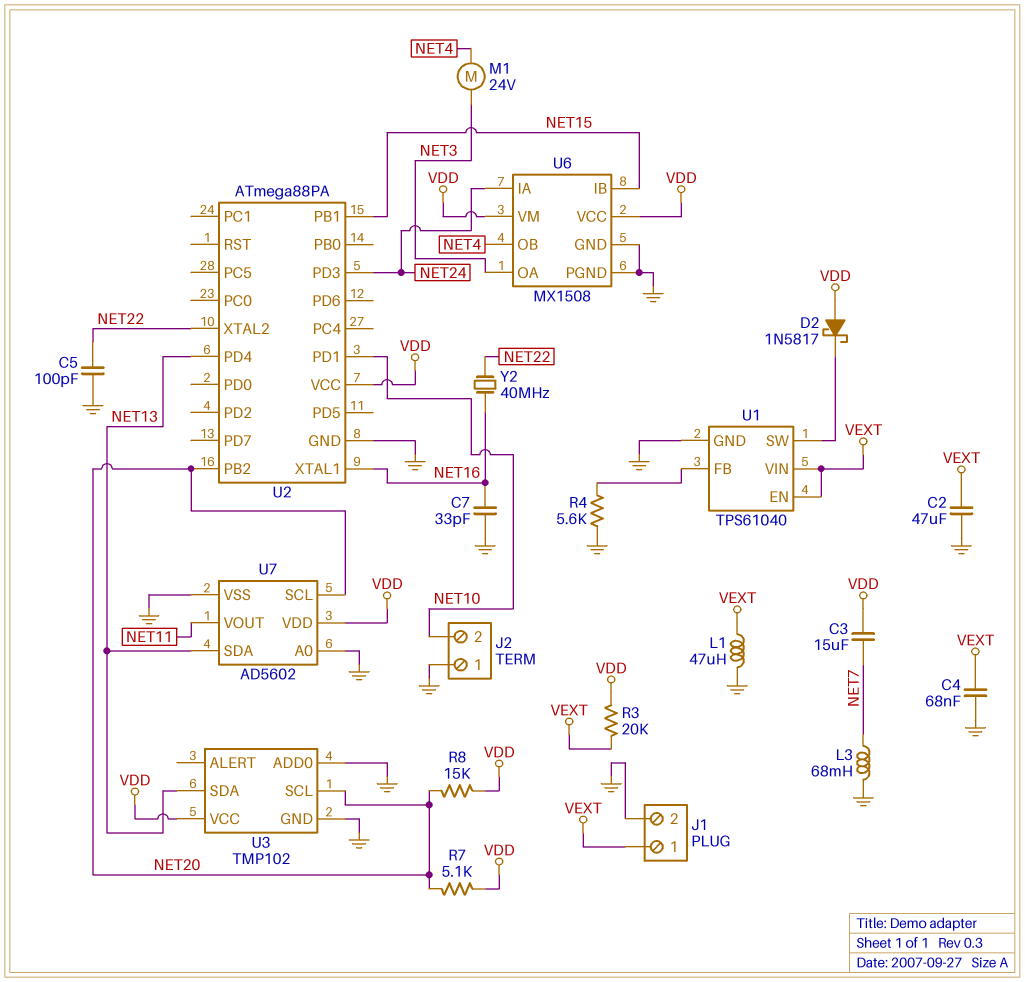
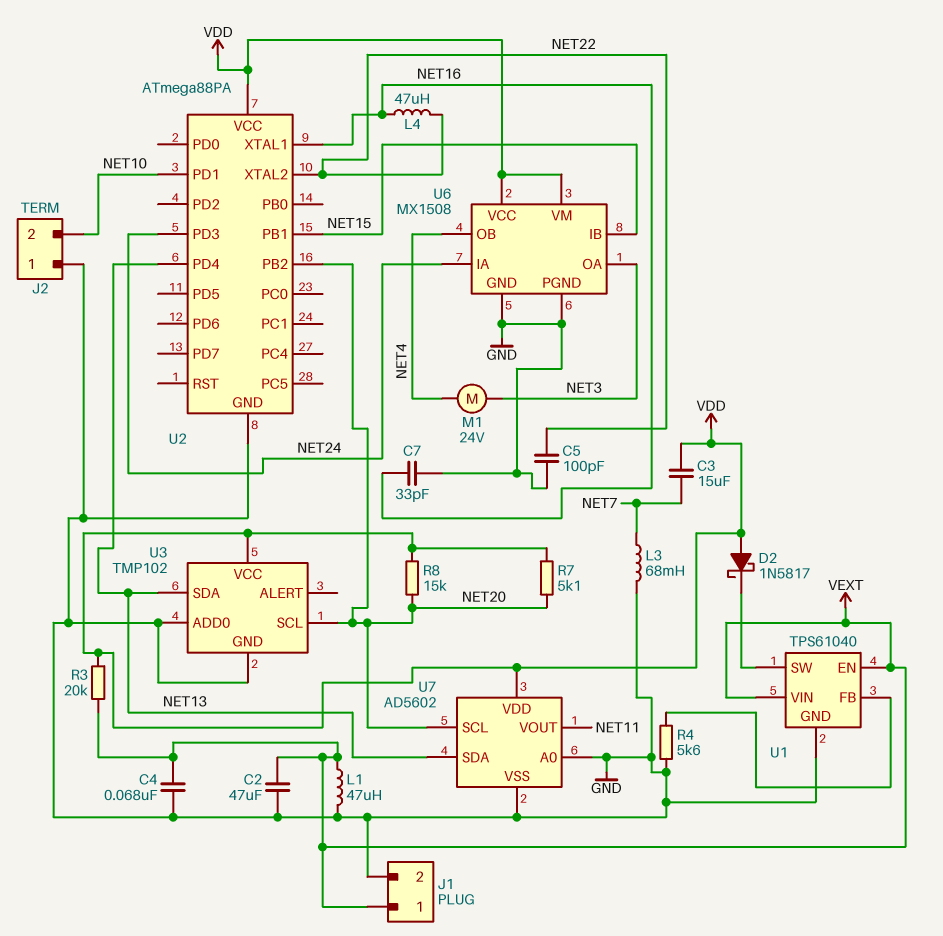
L4: none -> 47uH (NET16, NET22)
Y2: 40MHz (NET16, NET22) -> none

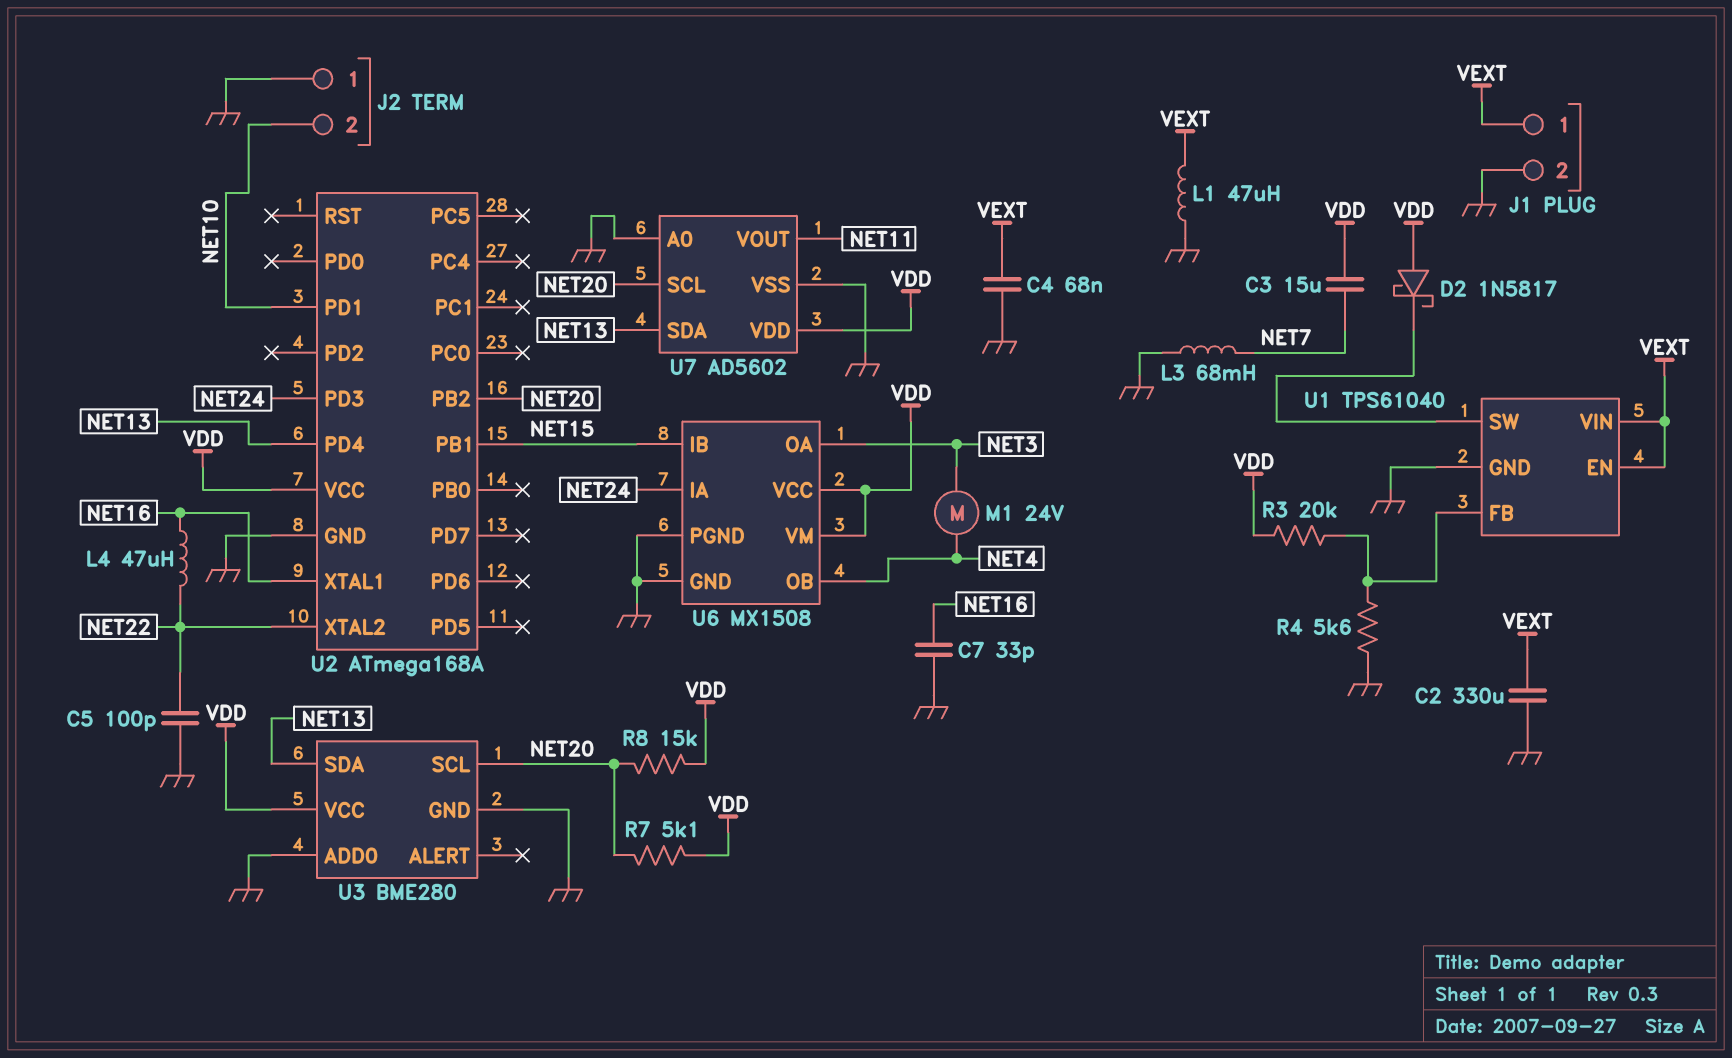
C2: 47uF (GND, VEXT) -> 330uF (GND, VEXT)
R3: 20k (VDD, VEXT) -> 20k (U1/FB, VDD)
U2: ATmega88PA -> ATmega168A
U3: TMP102 -> BME280

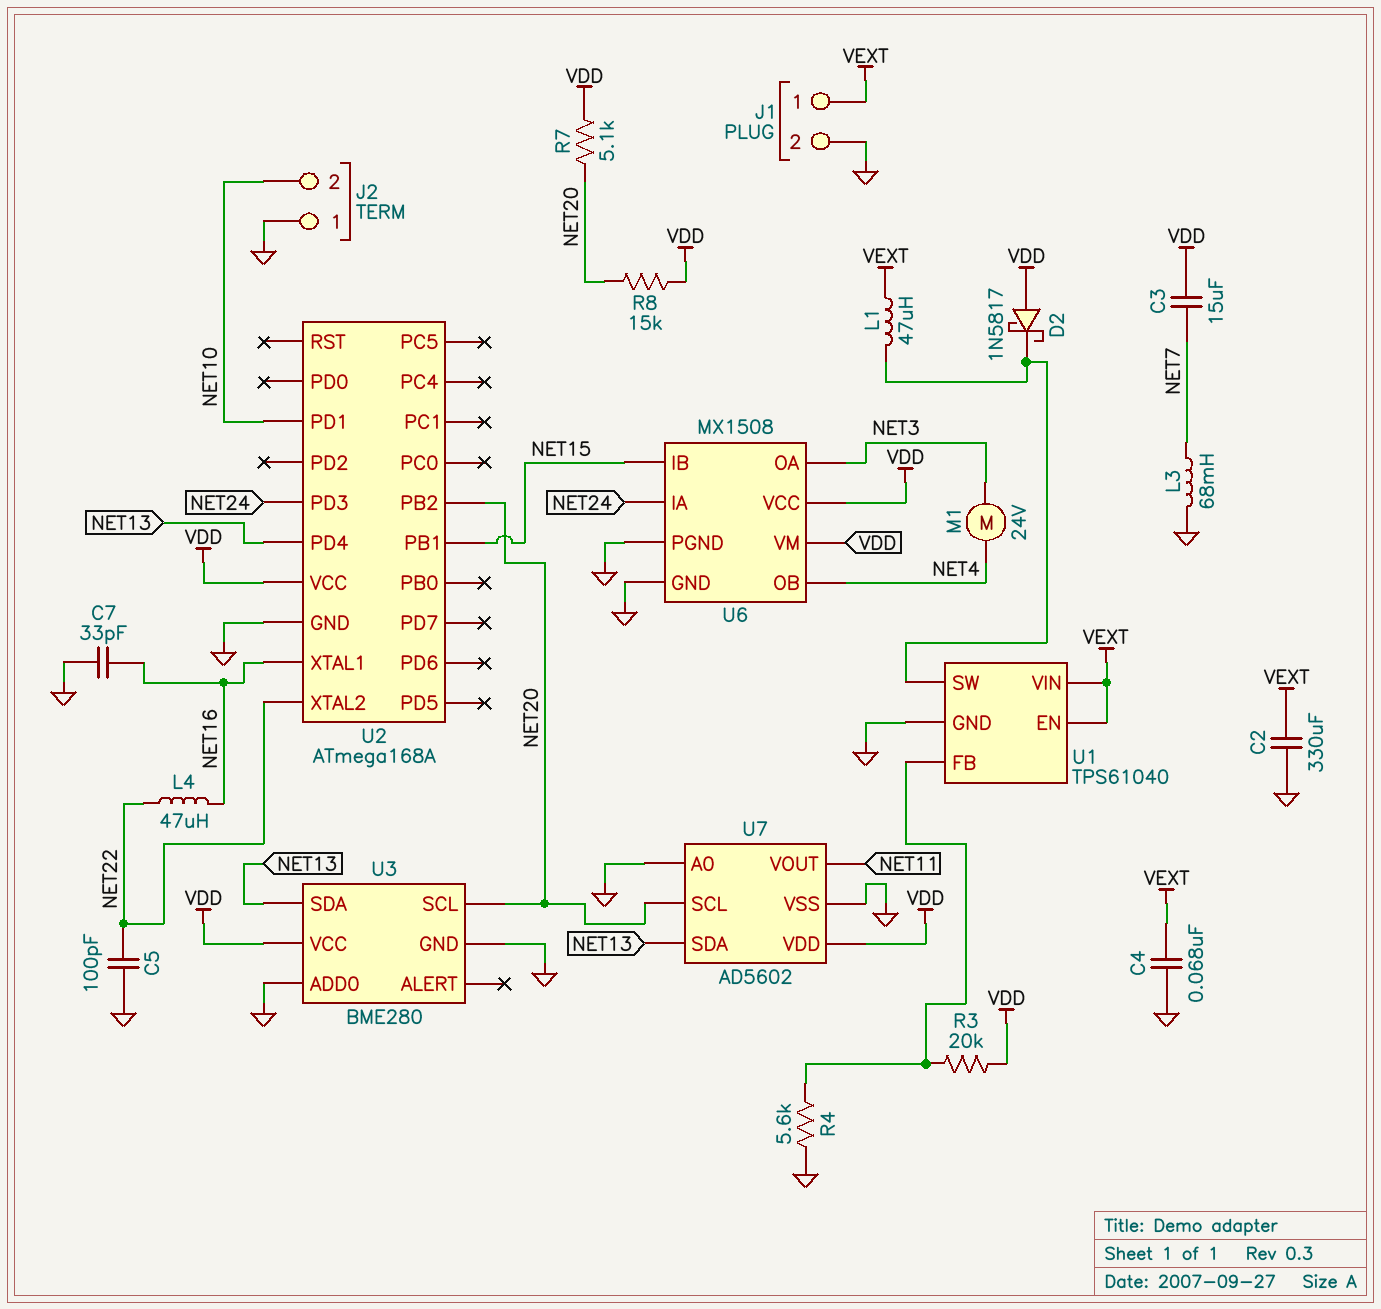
L1: 47uH (GND, VEXT) -> 47uH (U1/SW, VEXT)

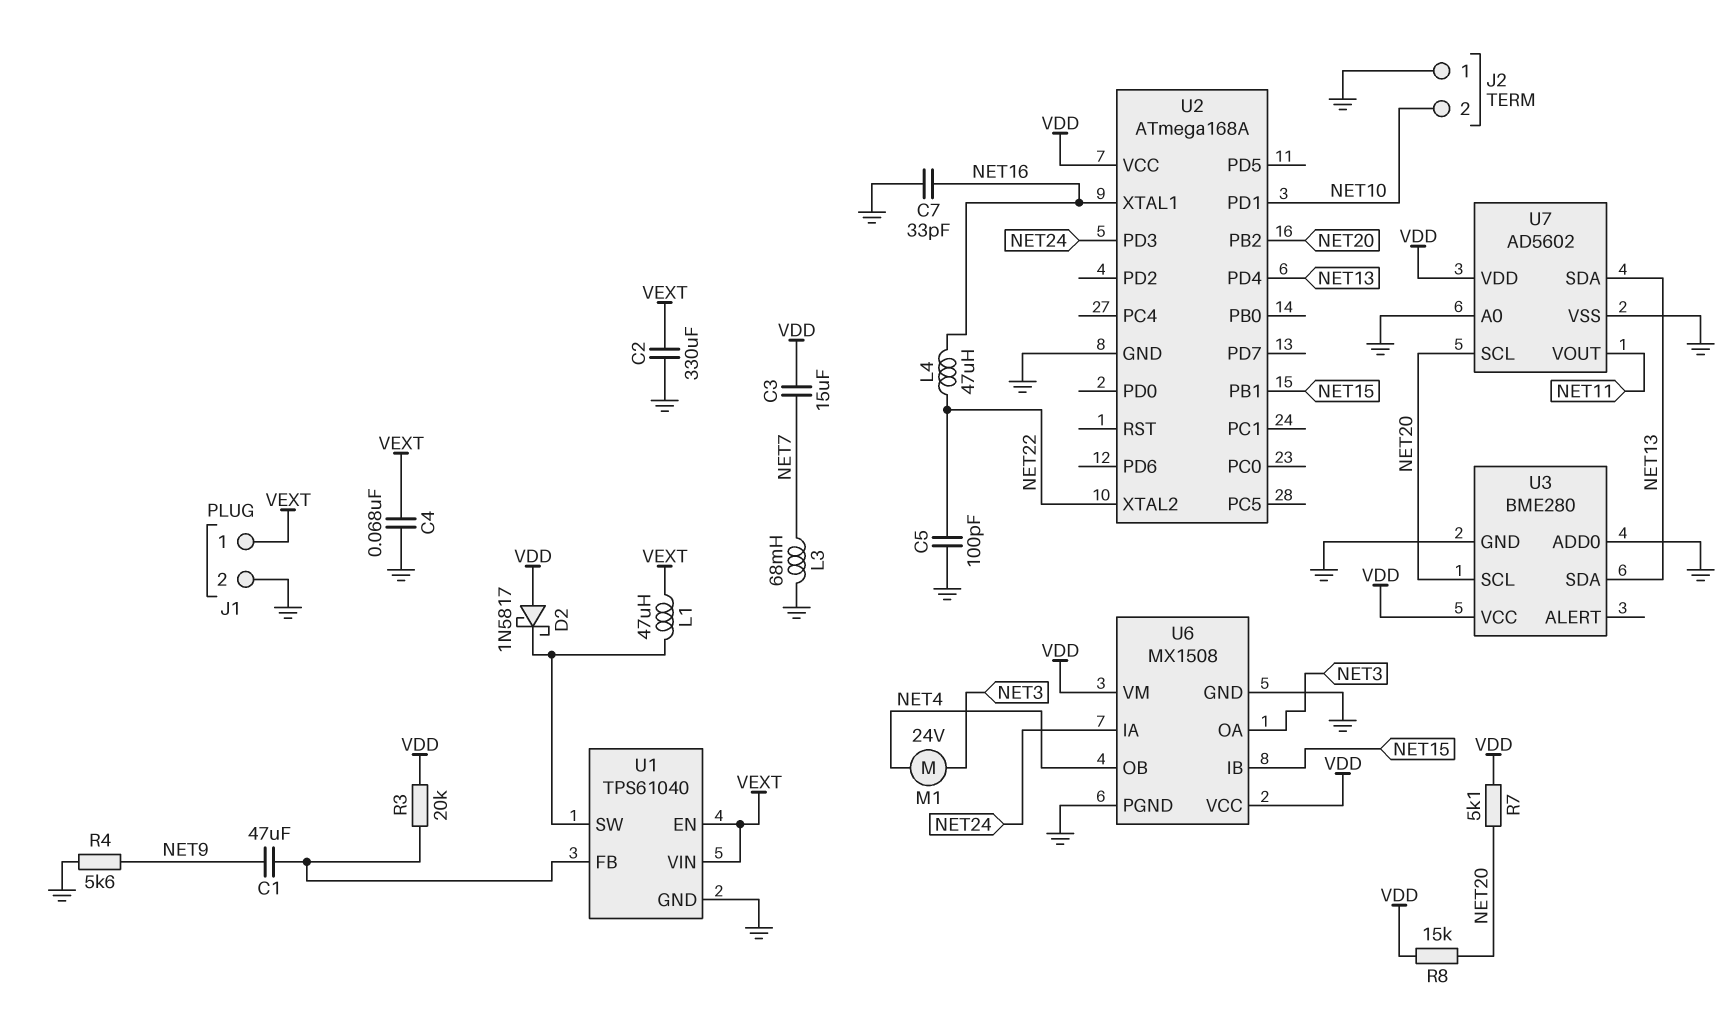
C1: none -> 47uF (NET9, U1/FB)
R4: 5.6k (GND, U1/FB) -> 5.6k (GND, NET9)

